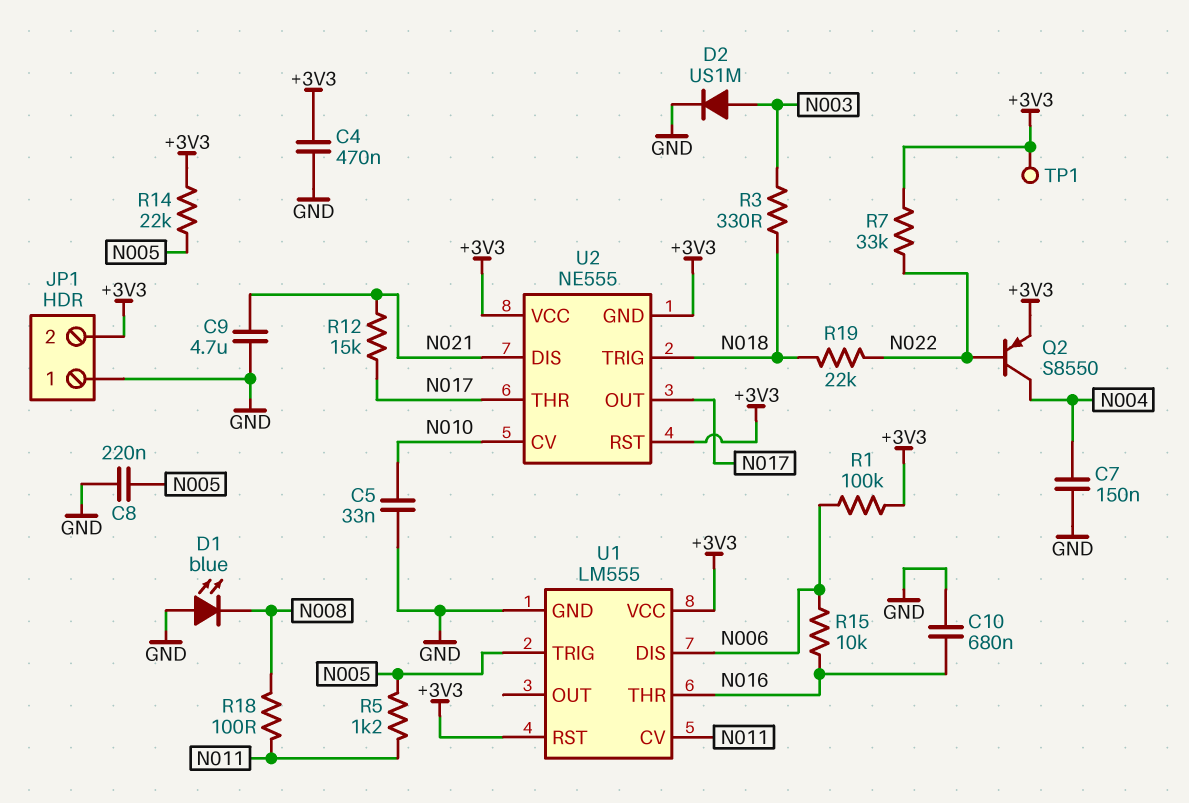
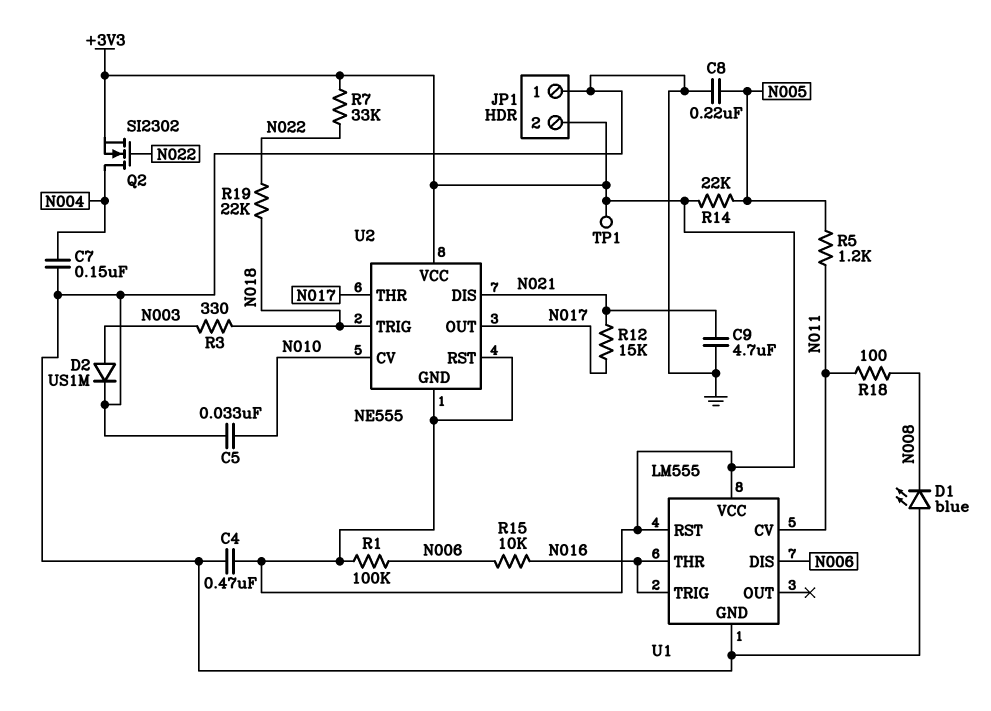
C10: 680nF (GND, N016) -> none
Q2: PNP S8550 (B N022, C N004, E +3V3) -> NMOS SI2302 (G N022, D N004, S +3V3)
U1 pin TRIG: N005 -> N016

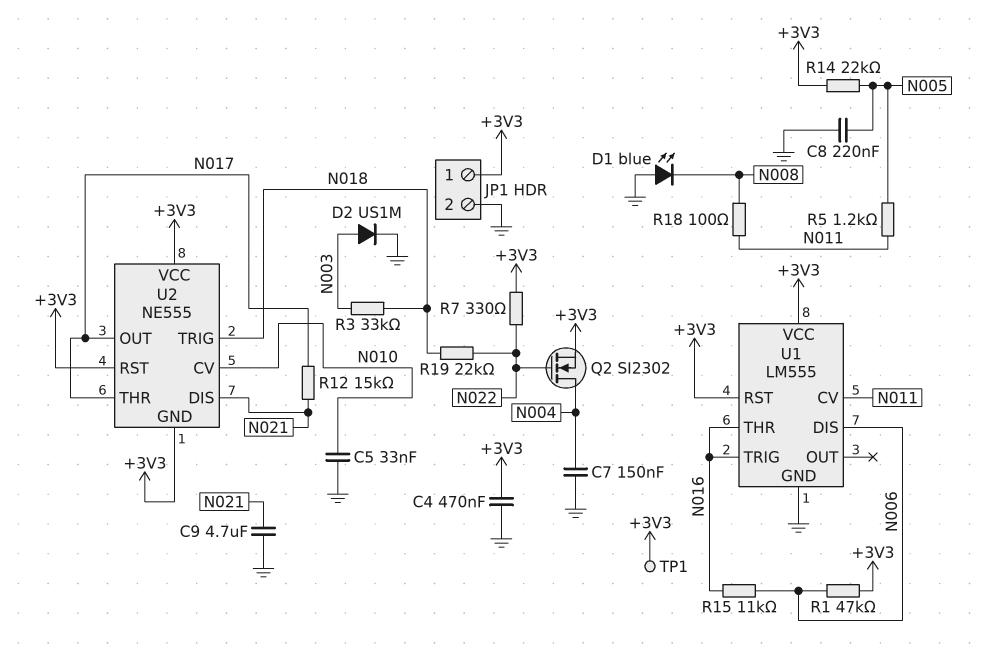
JP1 pin 1: GND -> +3V3
JP1 pin 2: +3V3 -> GND
R1: 100k (+3V3, N006) -> 47k (+3V3, N006)
R3: 330 (N003, N018) -> 33k (N003, N018)
R7: 33k (+3V3, N022) -> 330 (+3V3, N022)
R15: 10k (N006, N016) -> 11k (N006, N016)

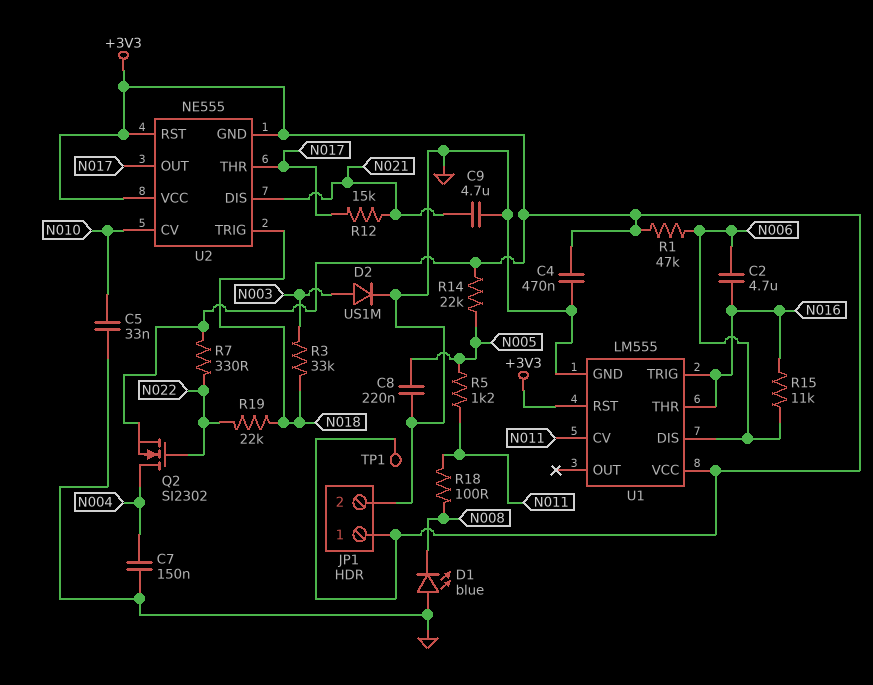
C2: none -> 4.7uF (N006, N016)

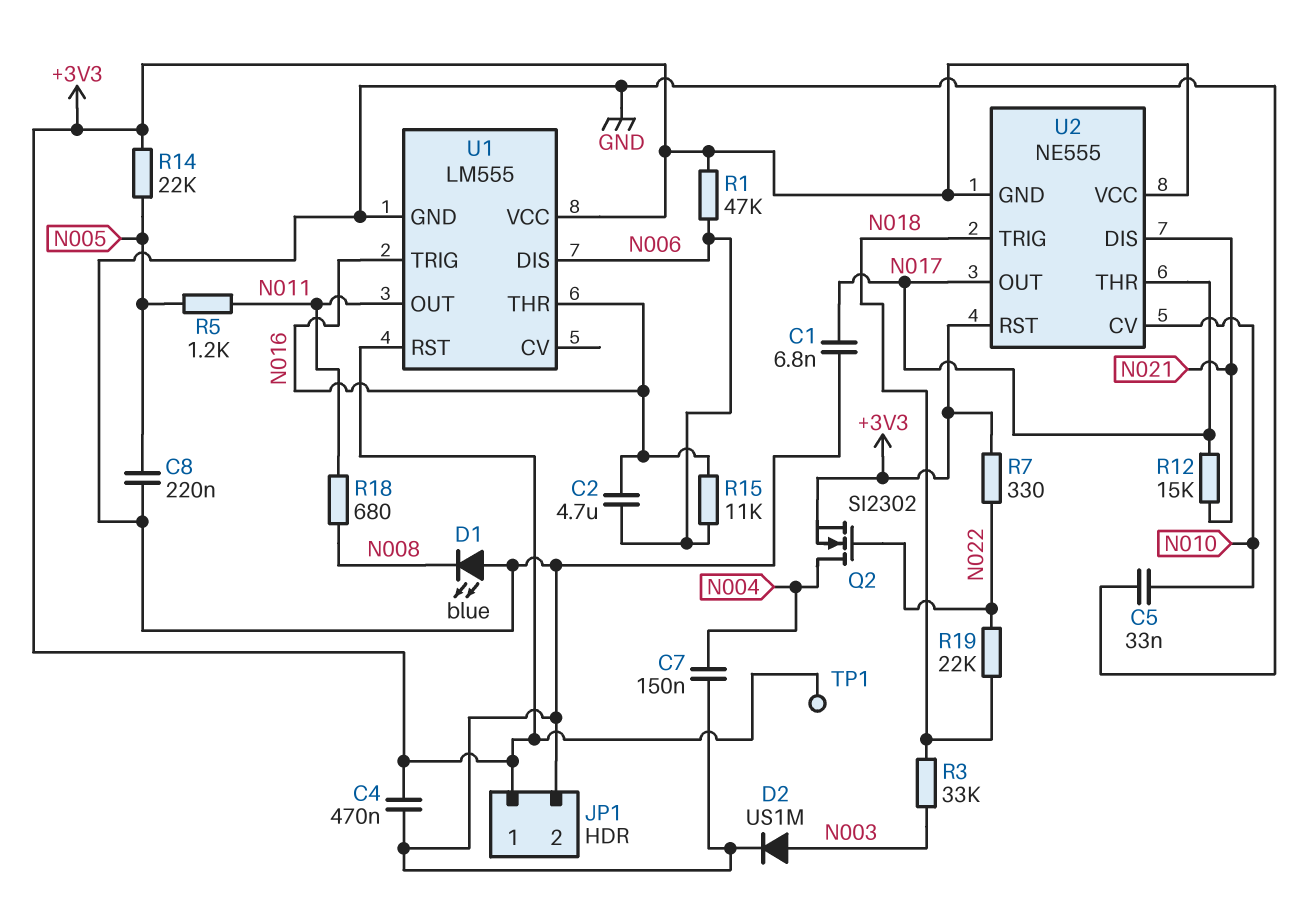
C1: none -> 6.8nF (GND, N017)
C9: 4.7uF (GND, N021) -> none
R18: 100 (N008, N011) -> 680 (N008, N011)
U1 pin CV: N011 -> none
U1 pin OUT: none -> N011

